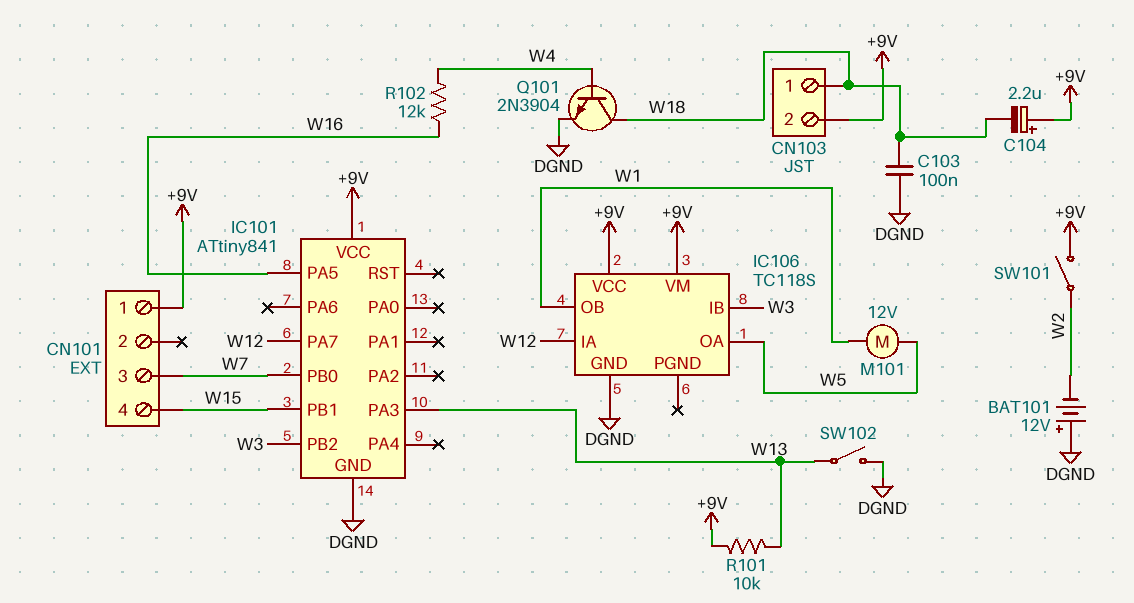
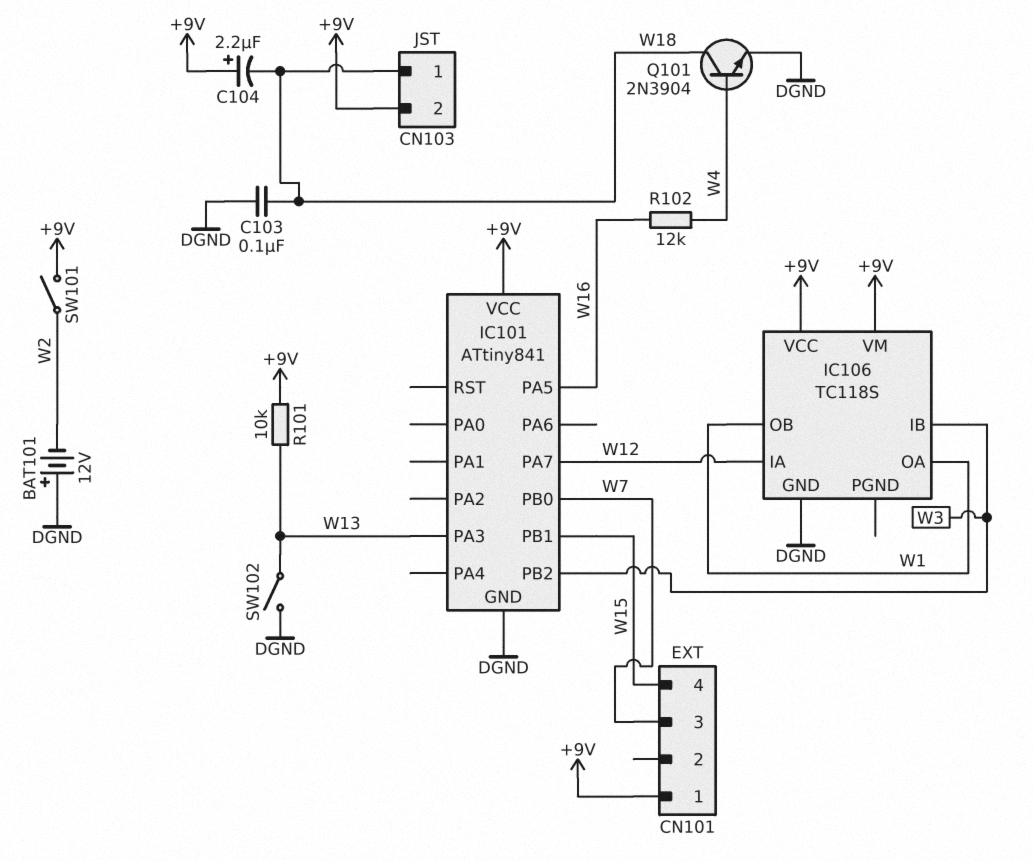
IC106 pin OA: W5 -> W1
M101: motor 12V (W1, W5) -> none

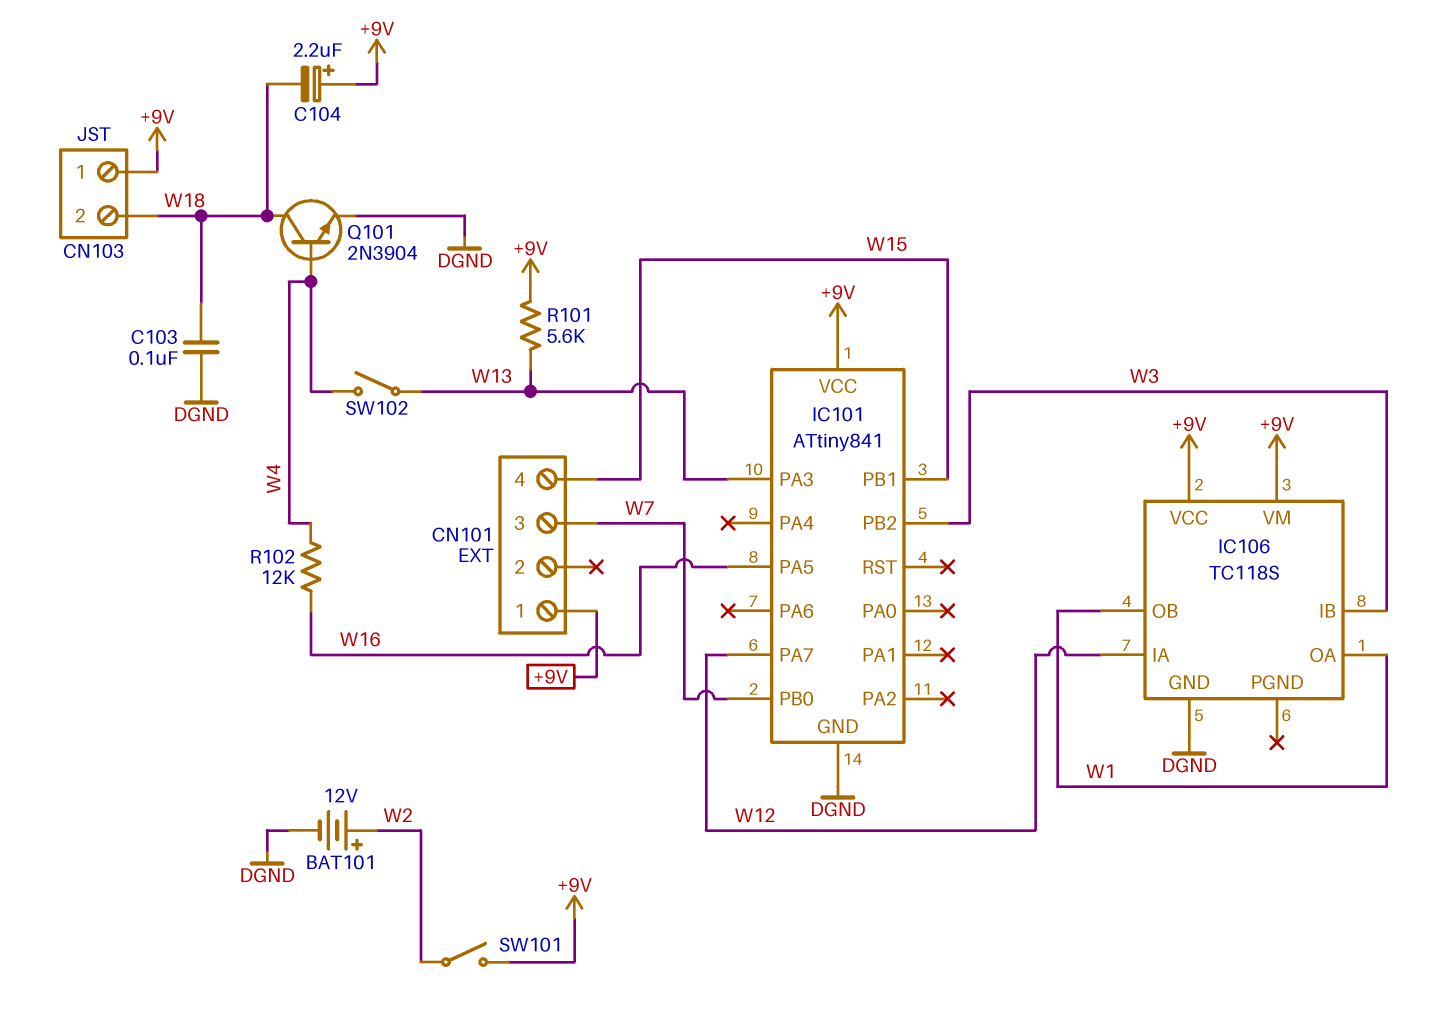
BAT101: 12V (plus DGND, minus W2) -> 12V (plus W2, minus DGND)
CN103 pin 1: W18 -> +9V
CN103 pin 2: +9V -> W18
R101: 10k (+9V, W13) -> 5.6k (+9V, W13)
SW102: switch (DGND, W13) -> switch (W4, W13)

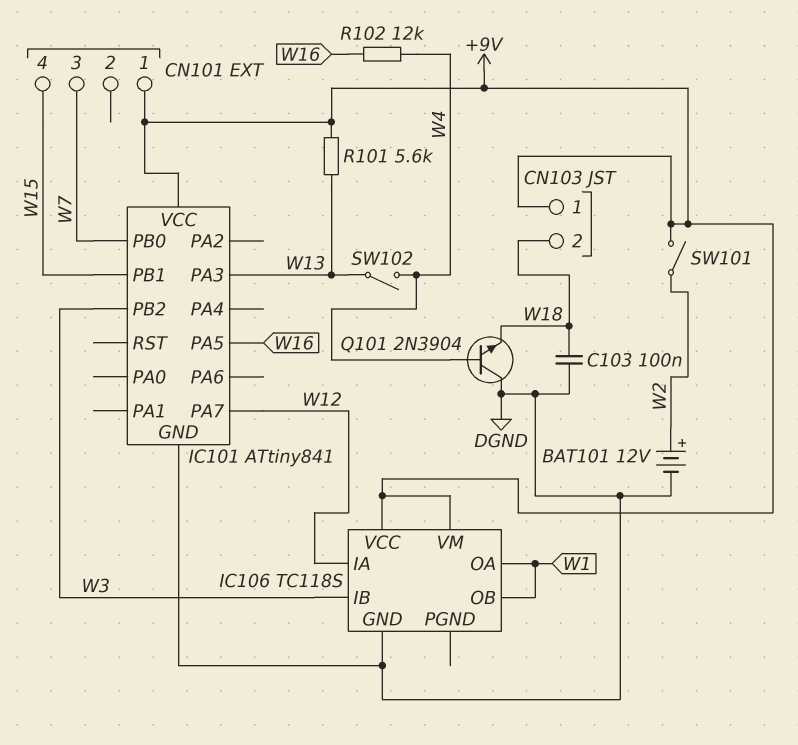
C104: 2.2uF (plus +9V, minus W18) -> none
Q101: NPN 2N3904 (B W4, C W18, E DGND) -> NPN 2N3904 (B W4, C DGND, E W18)

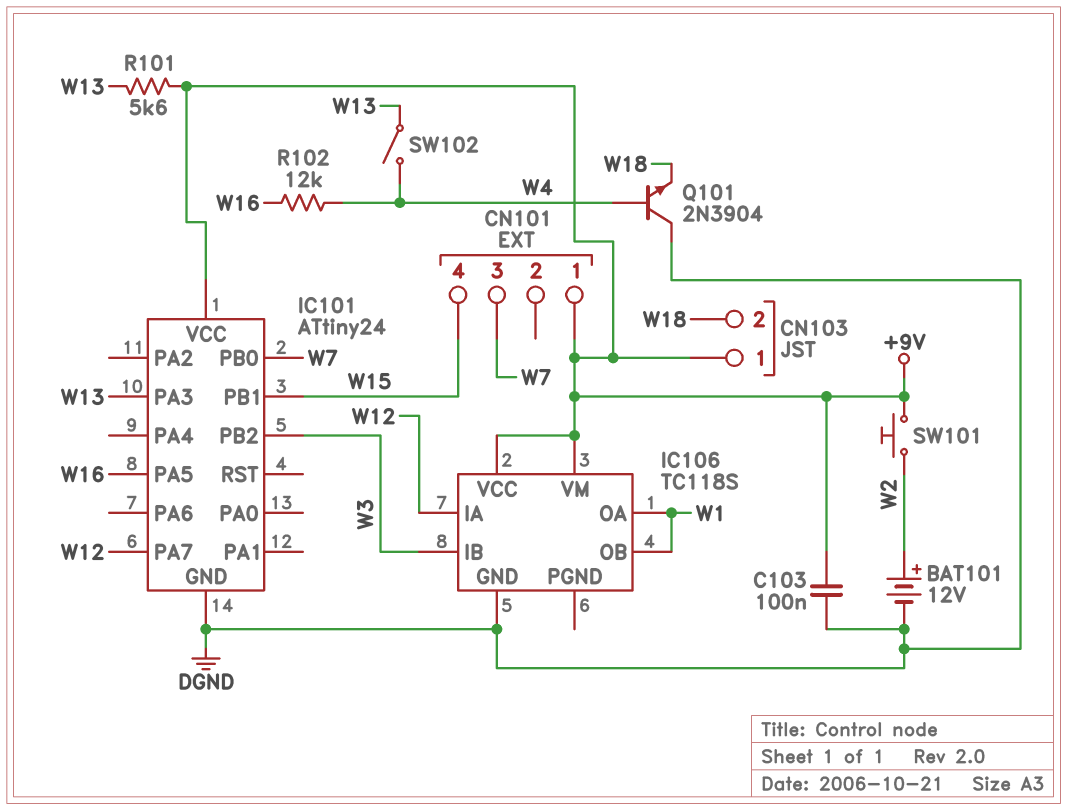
C103: 100nF (DGND, W18) -> 100nF (+9V, DGND)
IC101: ATtiny841 -> ATtiny24
SW101: switch (+9V, W2) -> button (+9V, W2)

